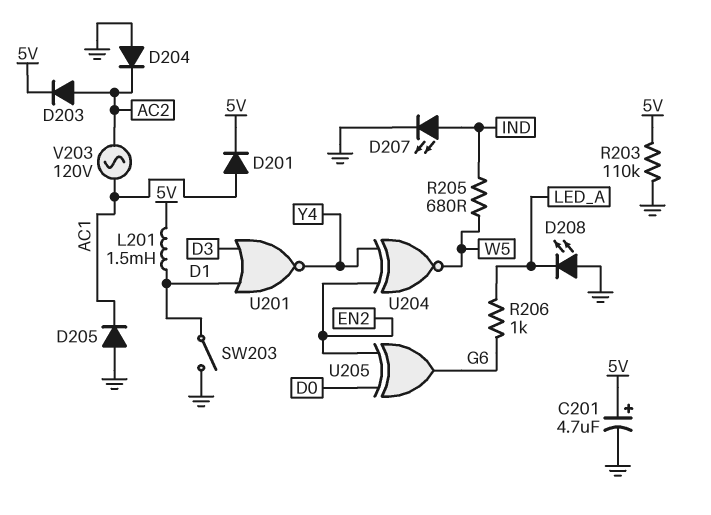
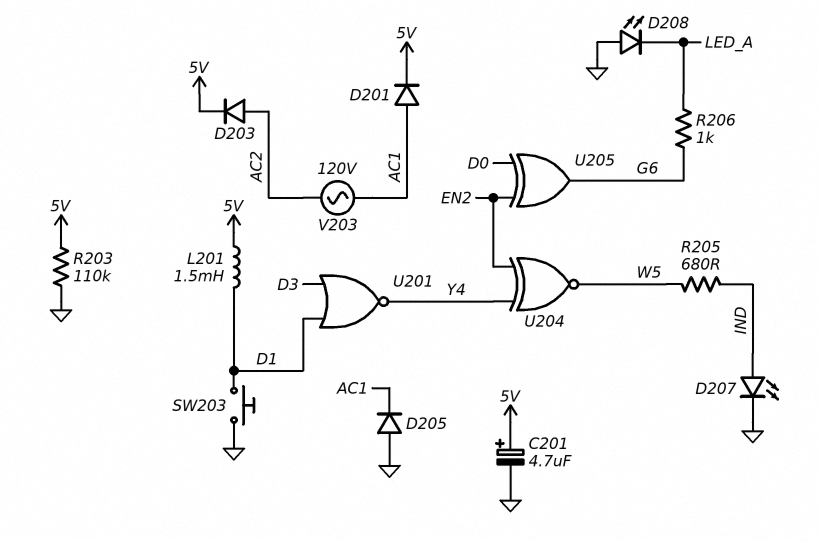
D204: diode (A GND, K AC2) -> none
SW203: switch (D1, GND) -> button (D1, GND)

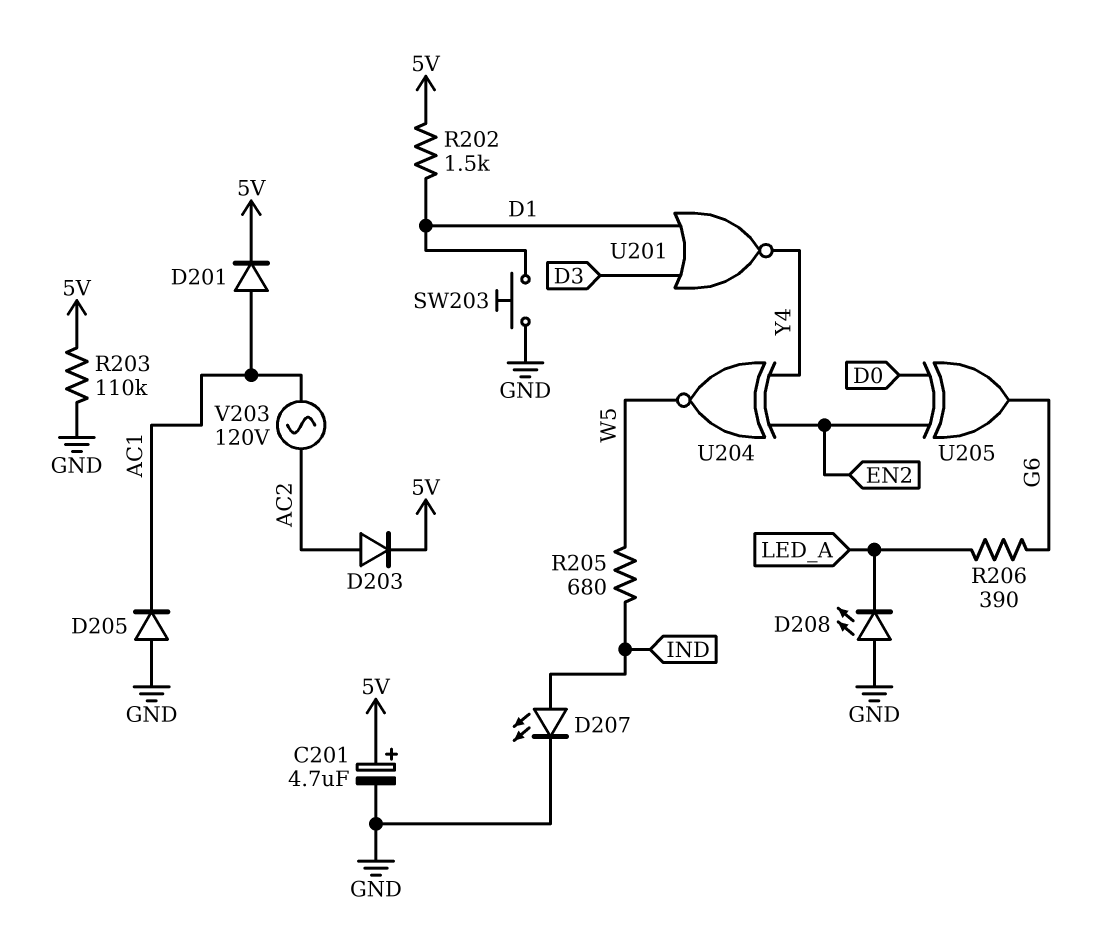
L201: 1.5mH (5V, D1) -> none
R202: none -> 1.5k (5V, D1)
R206: 1k (G6, LED_A) -> 390 (G6, LED_A)

